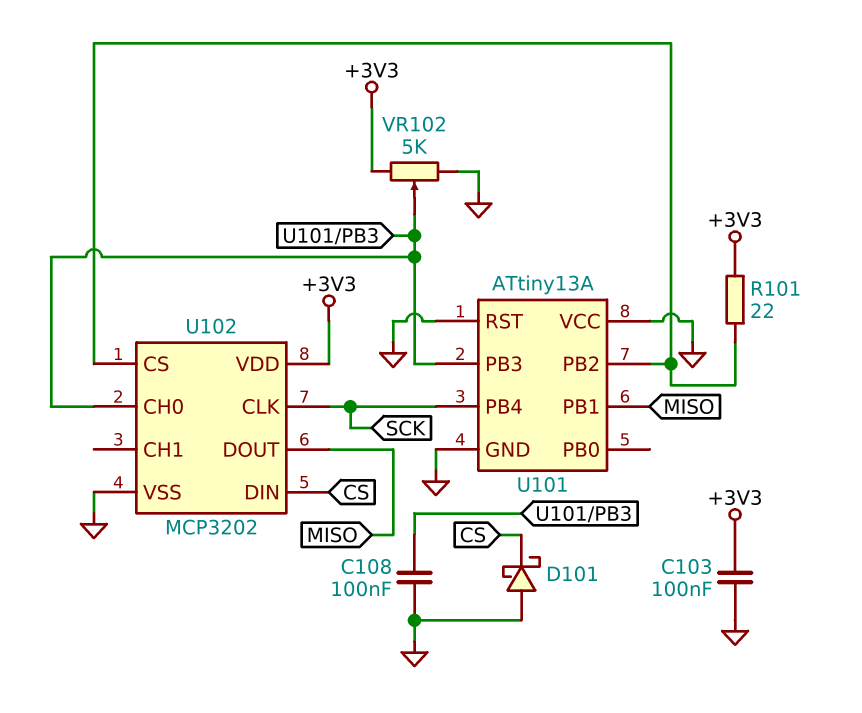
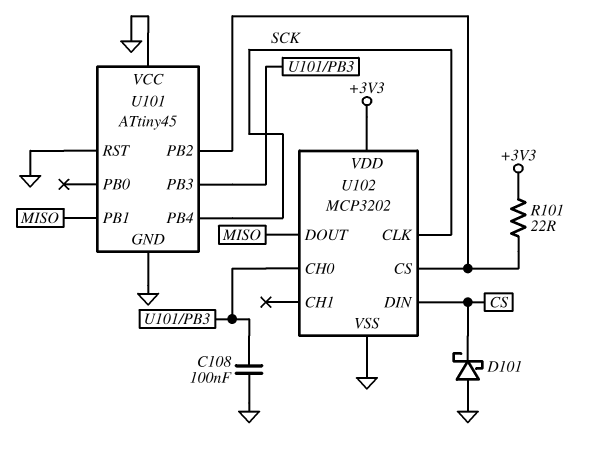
C103: 100nF (+3V3, GND) -> none
U101: ATtiny13A -> ATtiny45
VR102: 5k (+3V3, GND, wiper U101/PB3) -> none

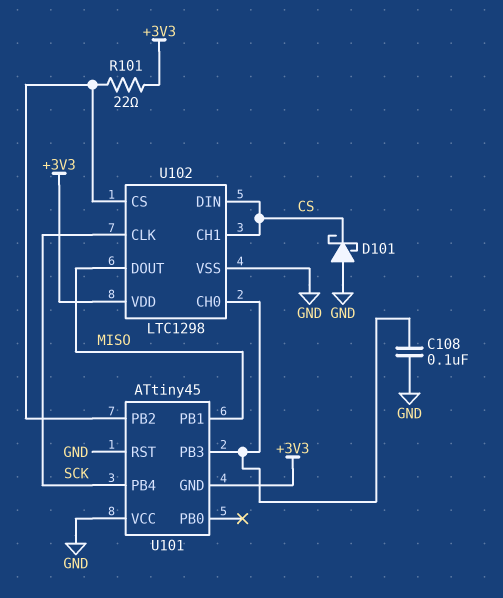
U101 pin GND: GND -> +3V3
U102: MCP3202 -> LTC1298
U102 pin CH1: none -> CS

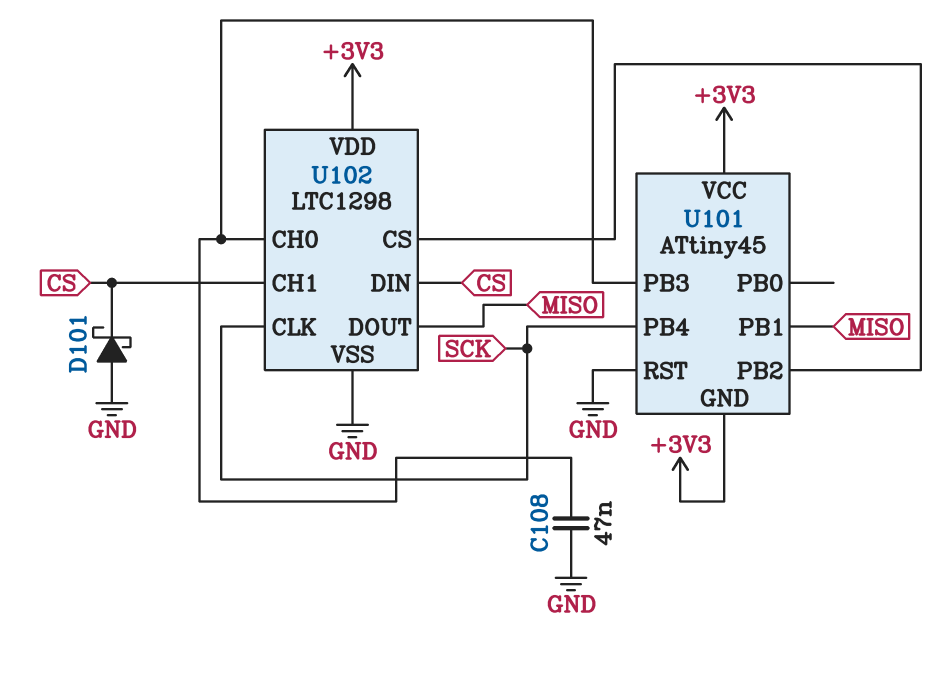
C108: 100nF (GND, U101/PB3) -> 47nF (GND, U101/PB3)
R101: 22 (+3V3, U101/PB2) -> none
U101 pin VCC: GND -> +3V3

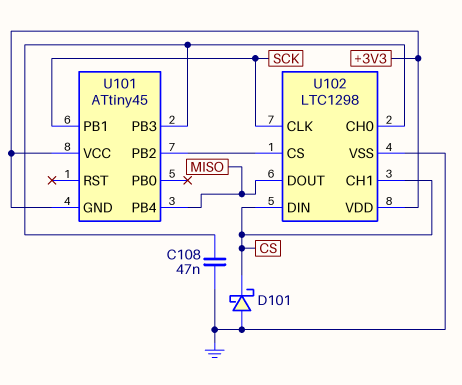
U101 pin PB1: MISO -> SCK
U101 pin PB4: SCK -> MISO
U101 pin RST: GND -> none

